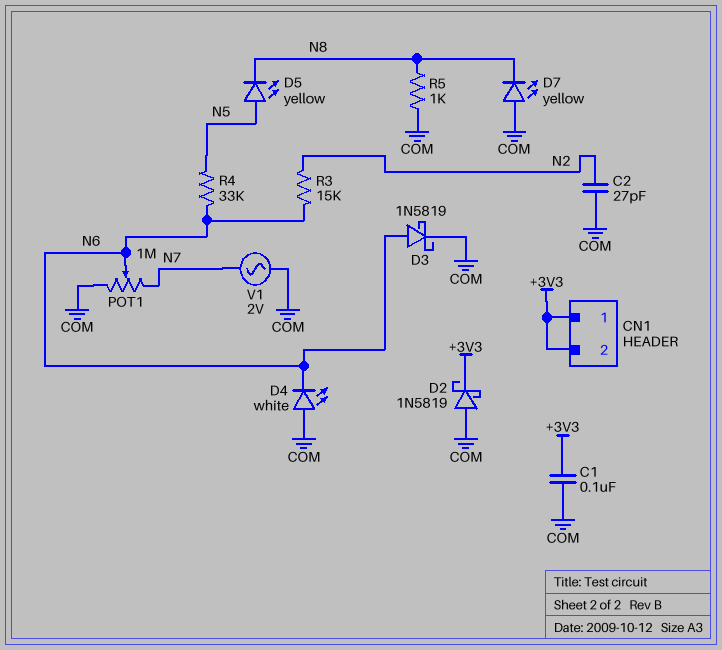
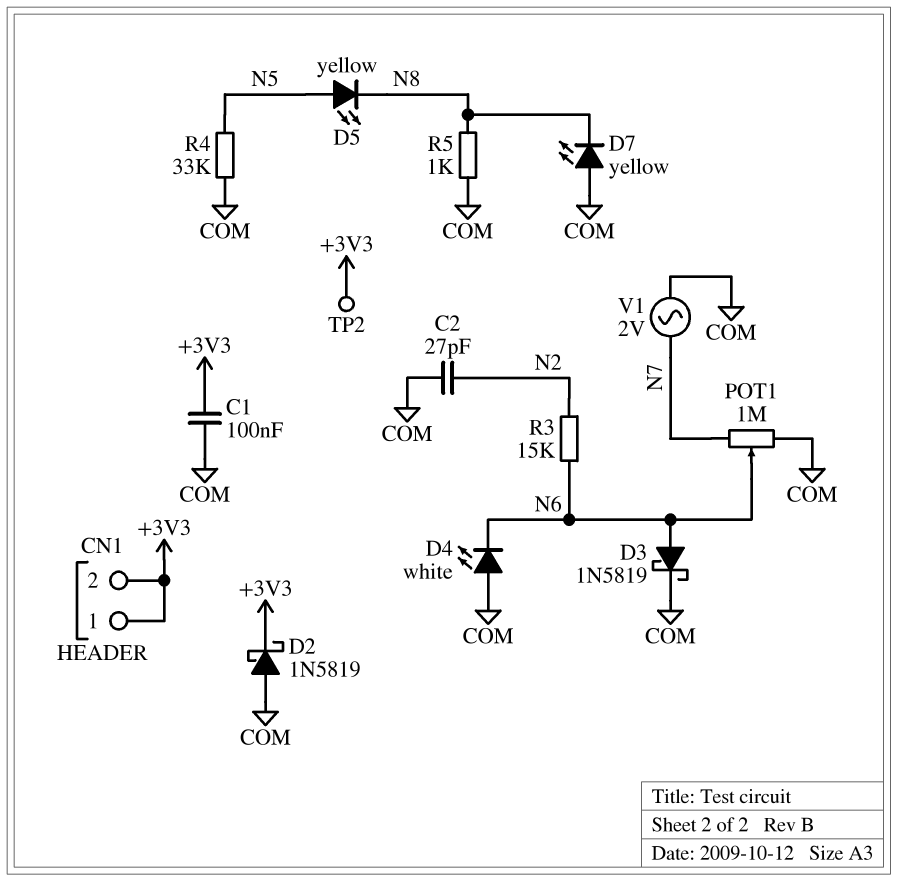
R4: 33k (N5, N6) -> 33k (COM, N5)
TP2: none -> test point (+3V3)

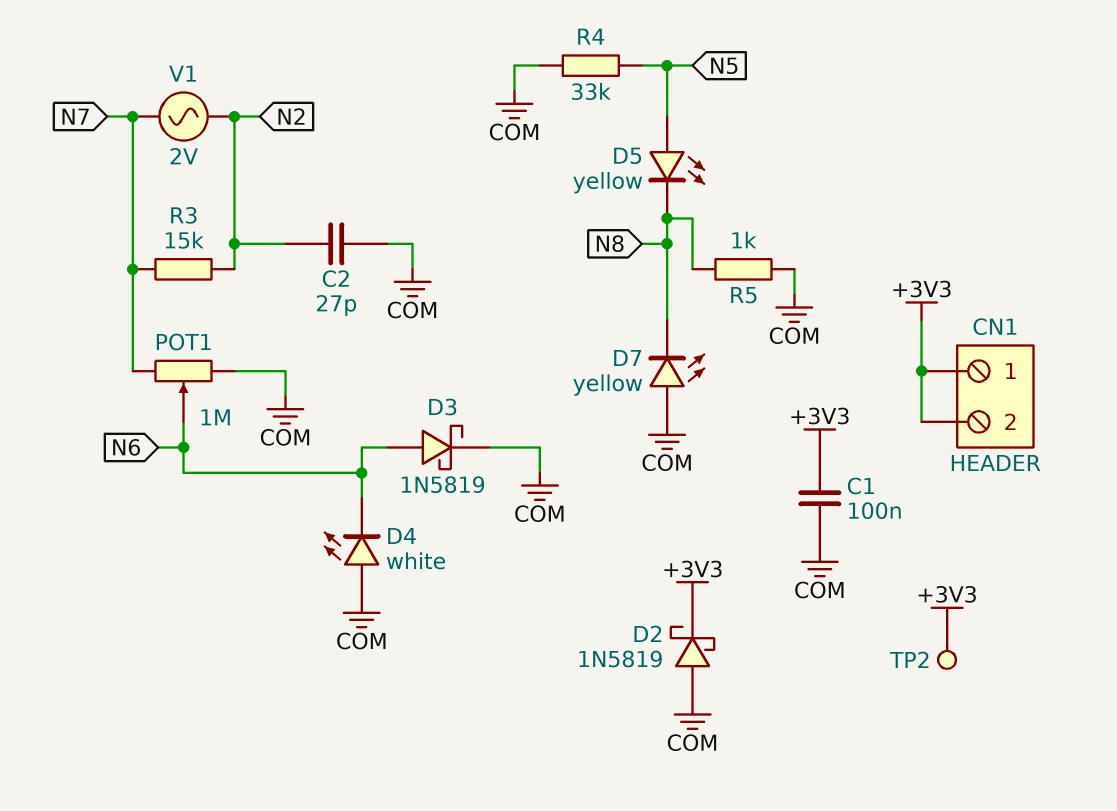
R3: 15k (N2, N6) -> 15k (N2, N7)
V1: AC 2V (COM, N7) -> AC 2V (N2, N7)

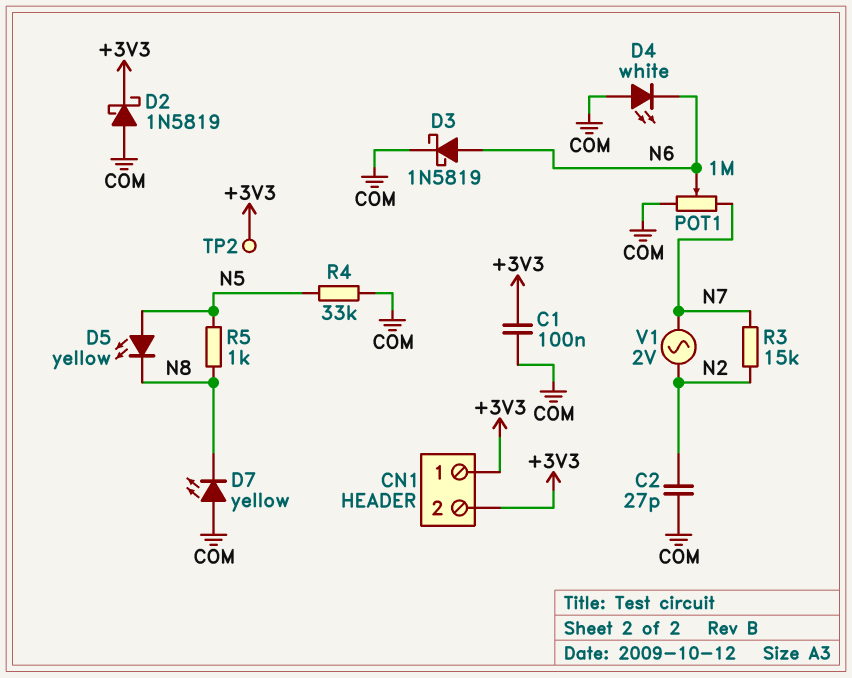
R5: 1k (COM, N8) -> 1k (N5, N8)

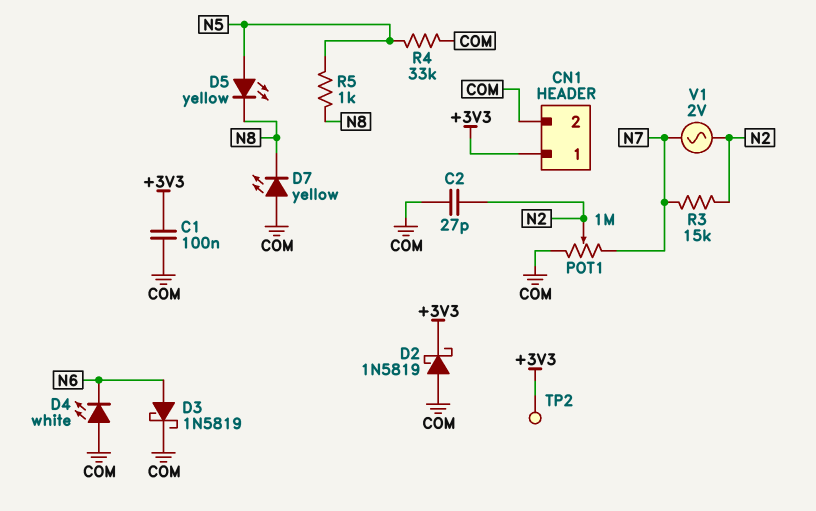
CN1 pin 2: +3V3 -> COM
POT1: 1M (COM, N7, wiper N6) -> 1M (COM, N7, wiper N2)

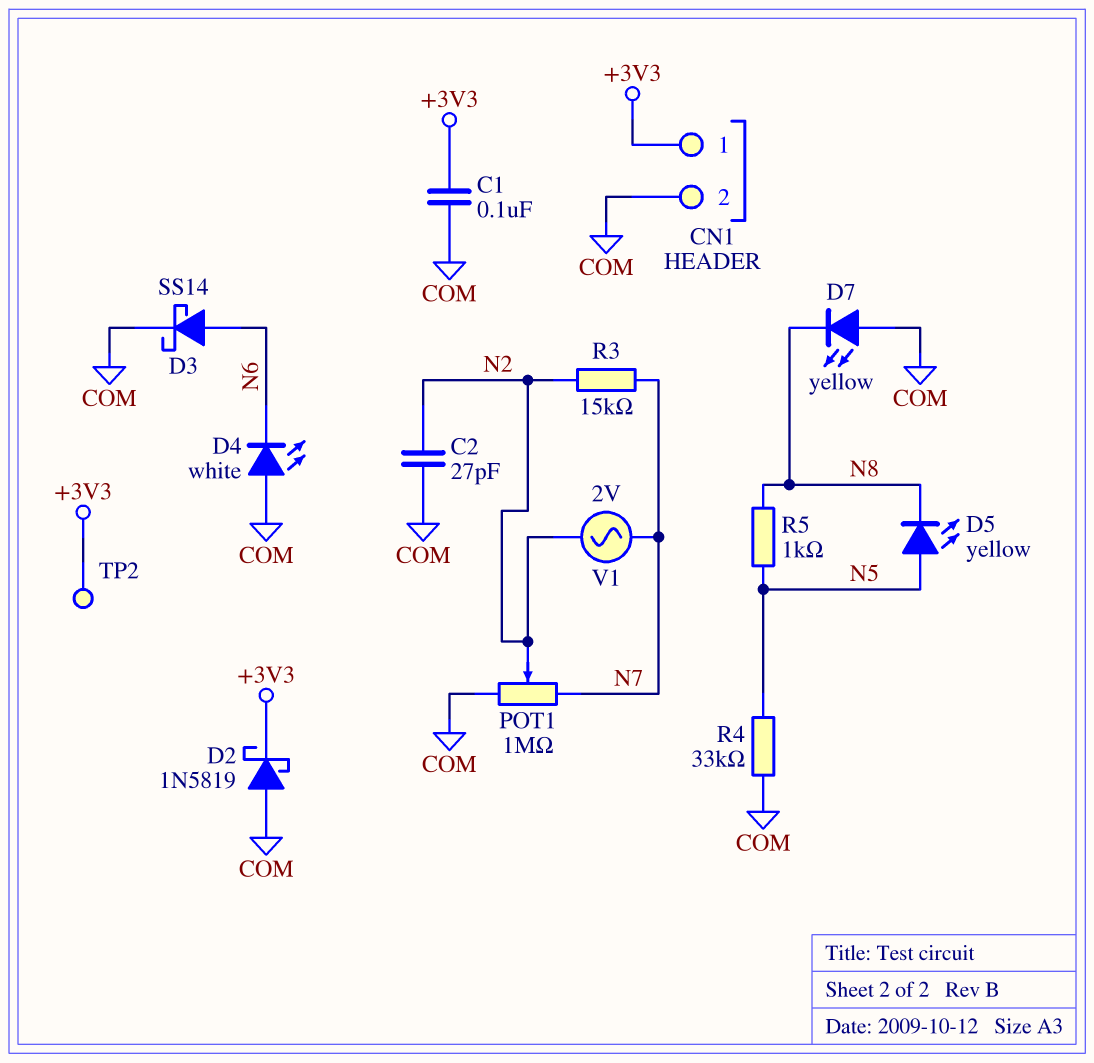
D3: schottky 1N5819 (A N6, K COM) -> schottky SS14 (A N6, K COM)

